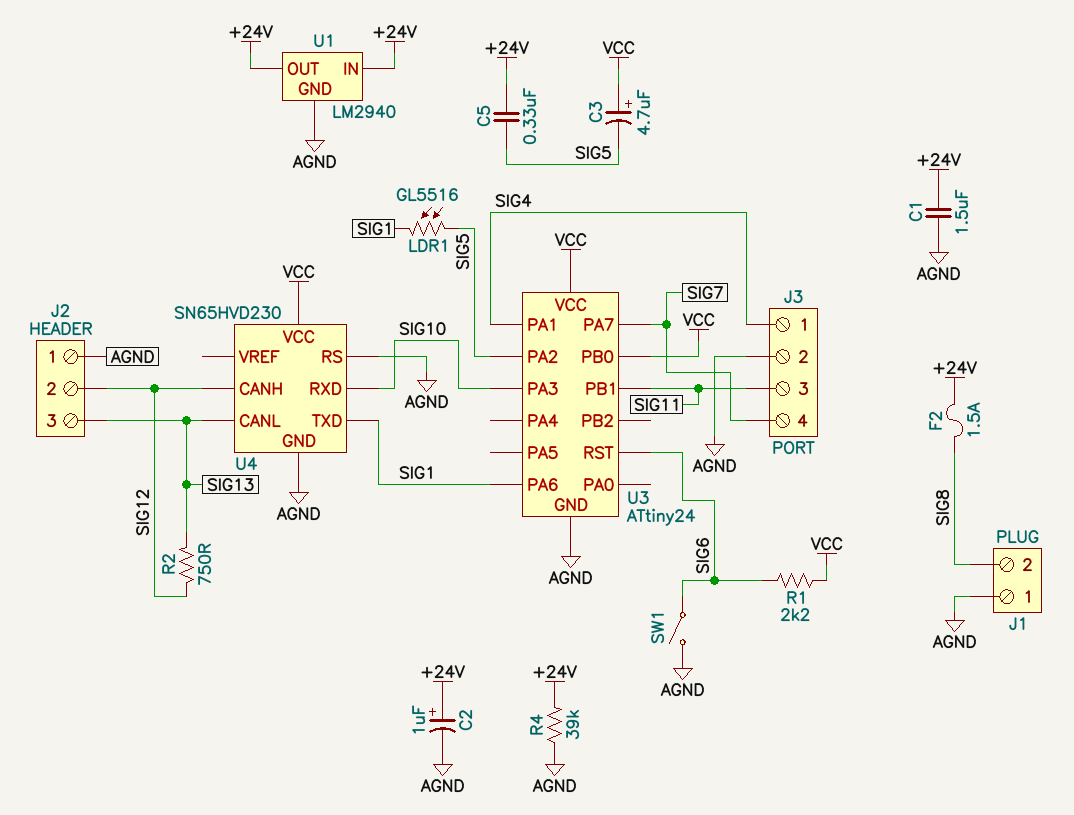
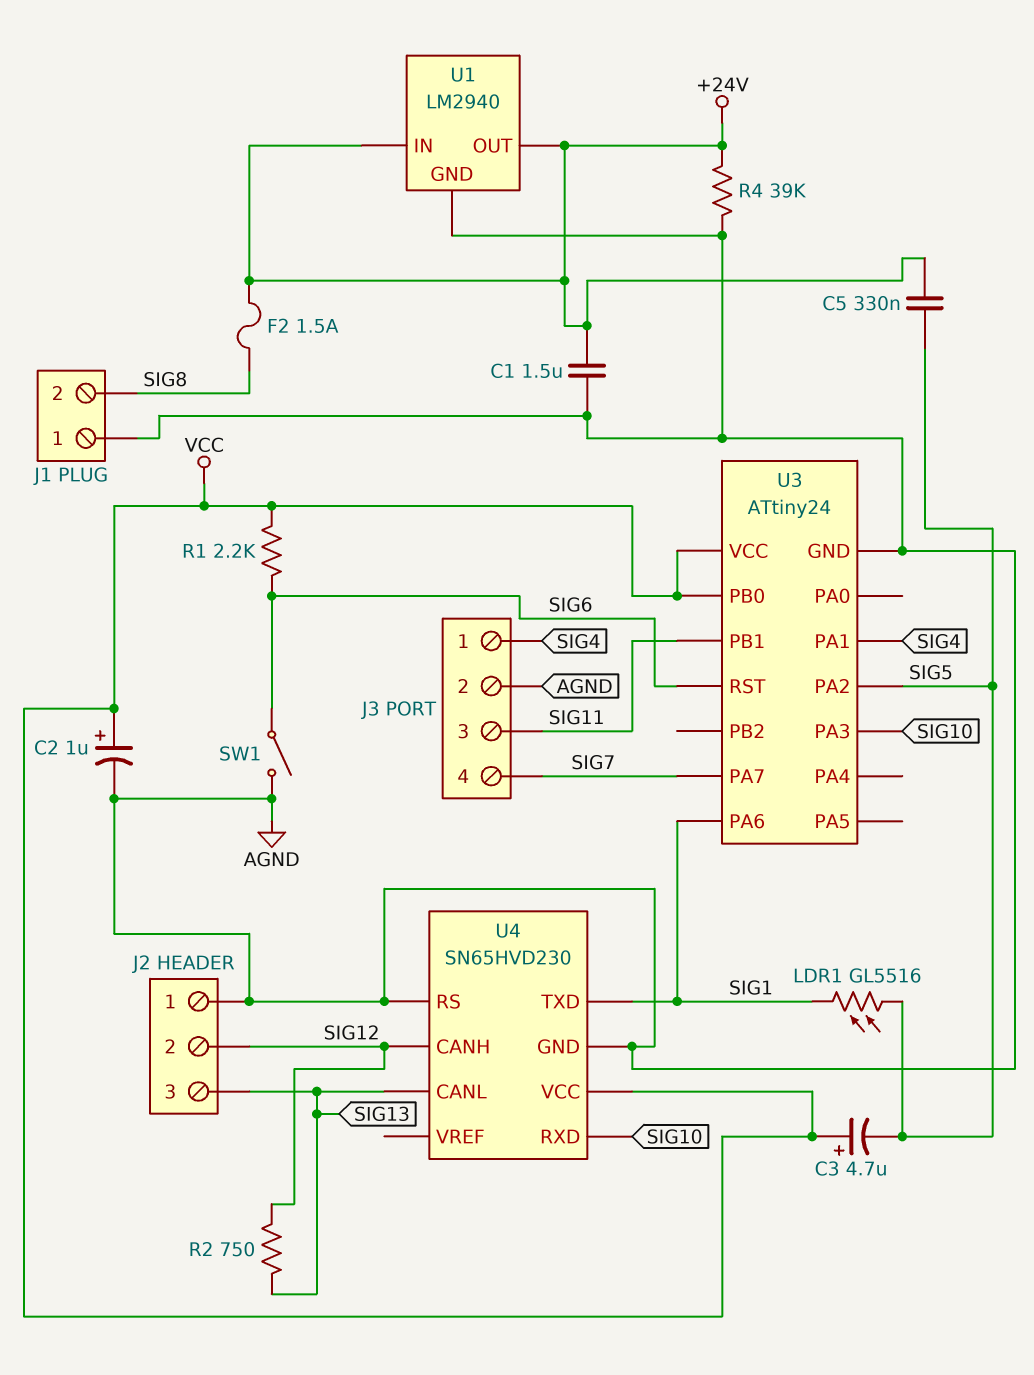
C2: 1uF (plus +24V, minus AGND) -> 1uF (plus VCC, minus AGND)

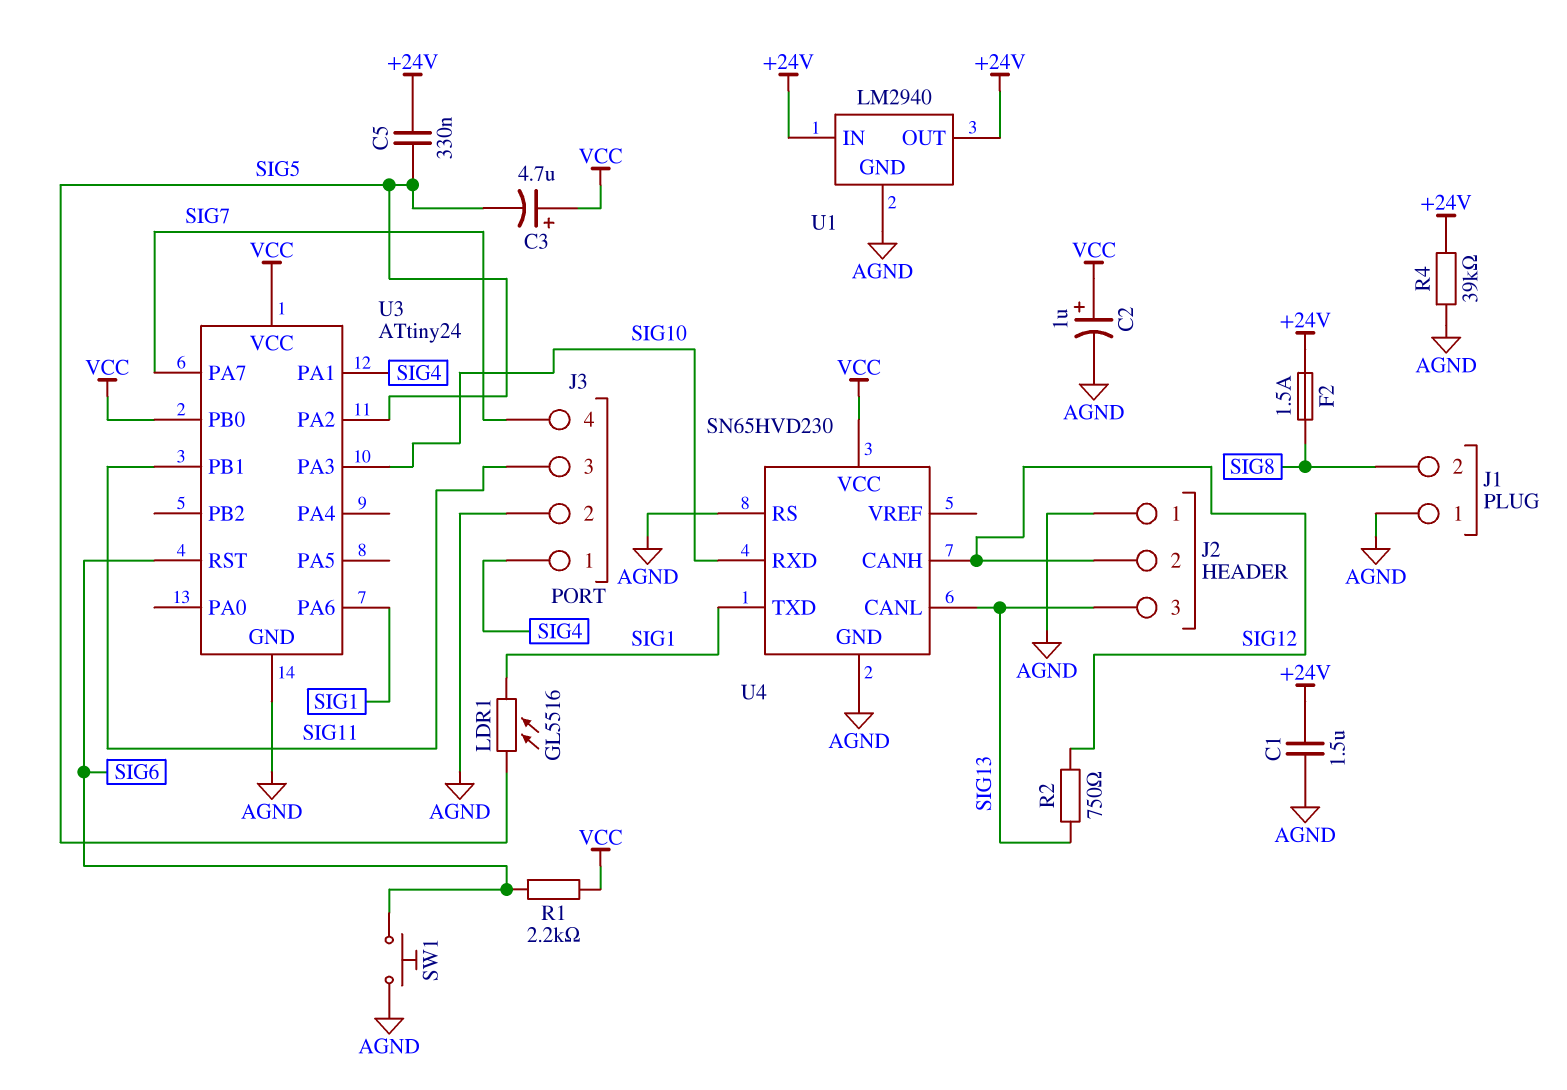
SW1: switch (AGND, SIG6) -> button (AGND, SIG6)

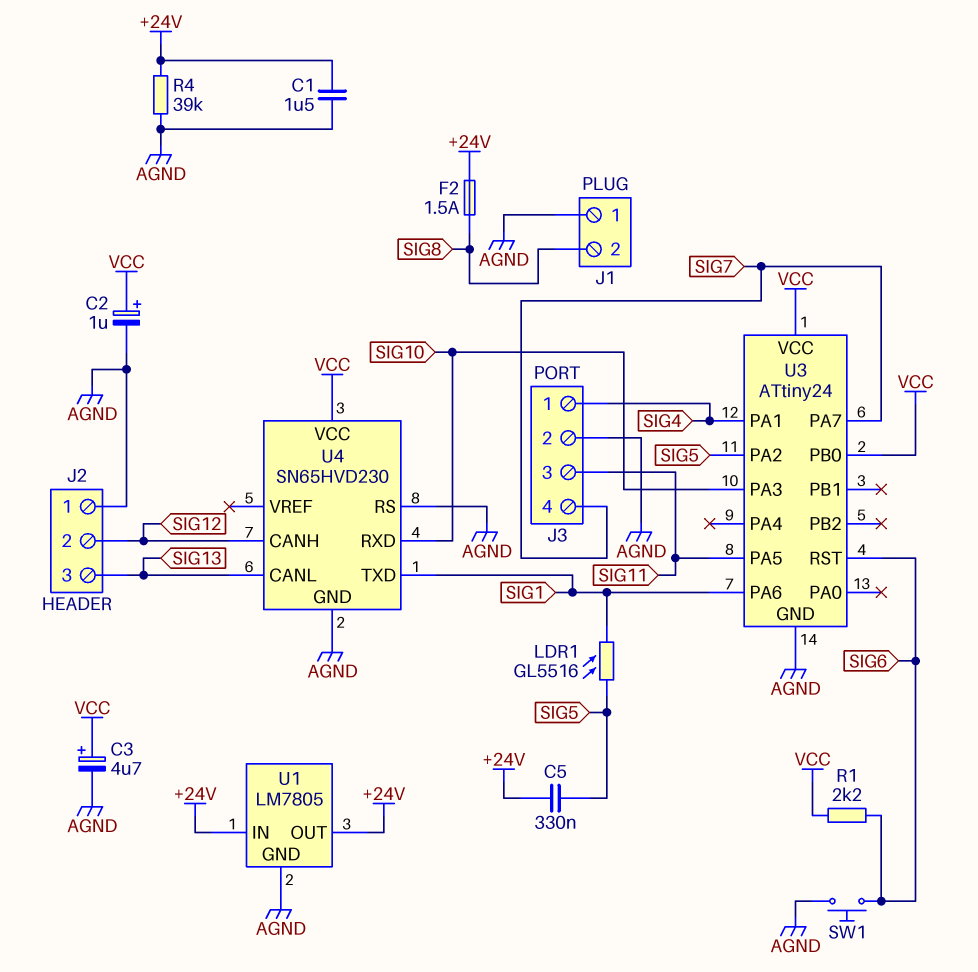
C3: 4.7uF (plus VCC, minus SIG5) -> 4.7uF (plus VCC, minus AGND)
R2: 750 (SIG12, SIG13) -> none
U1: LM2940 -> LM7805
U3 pin PA5: none -> SIG11
U3 pin PB1: SIG11 -> none

